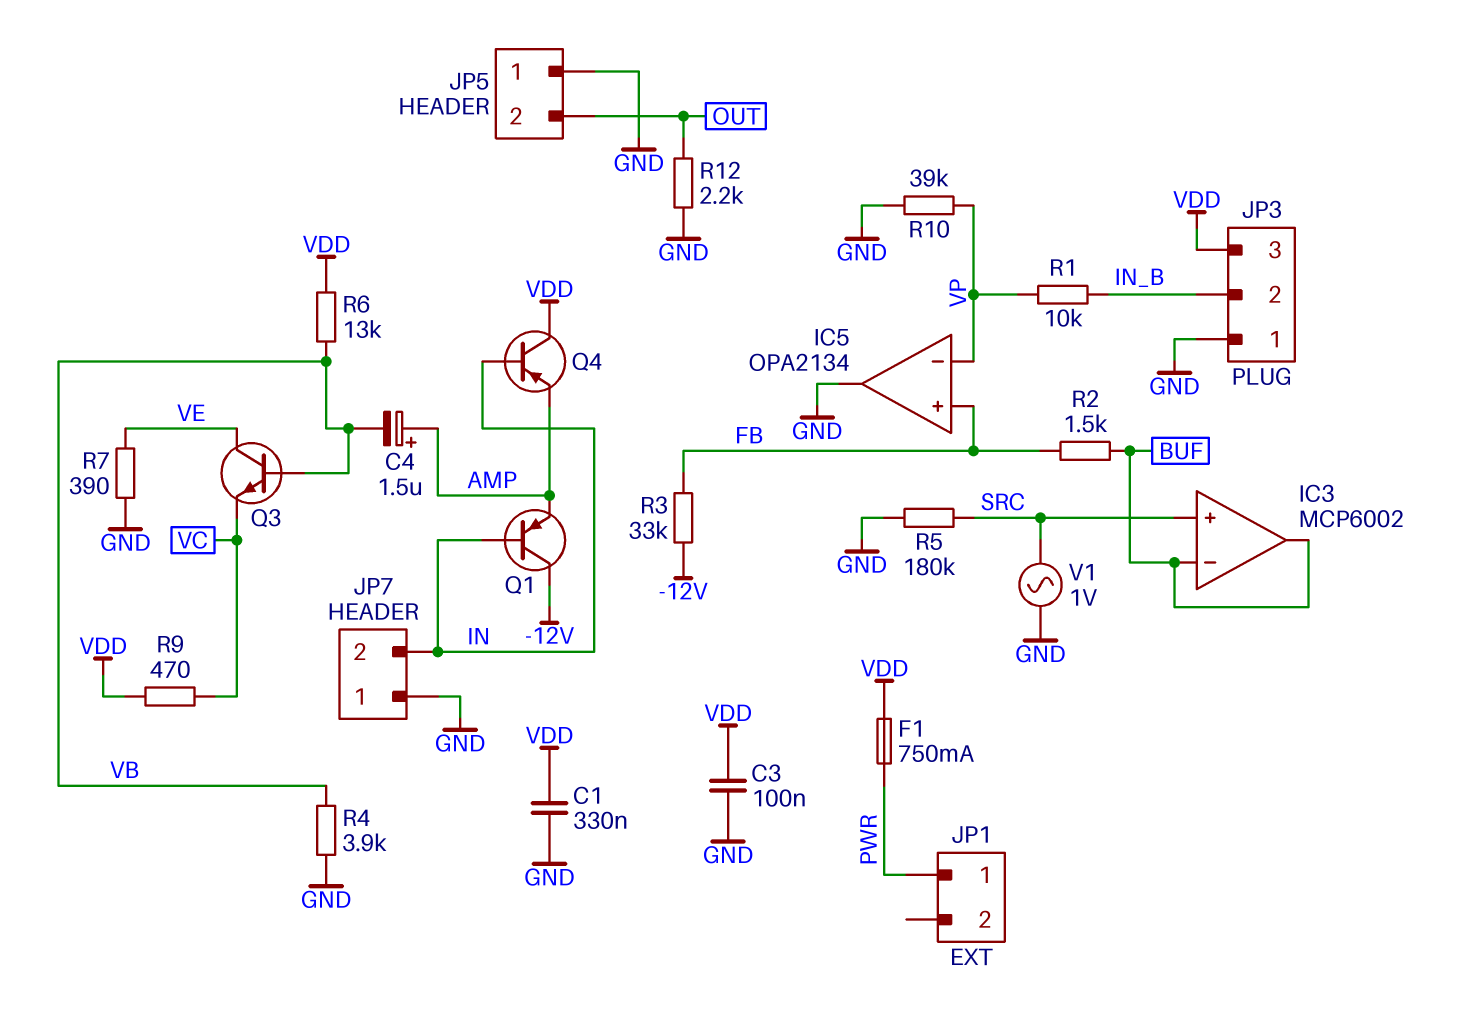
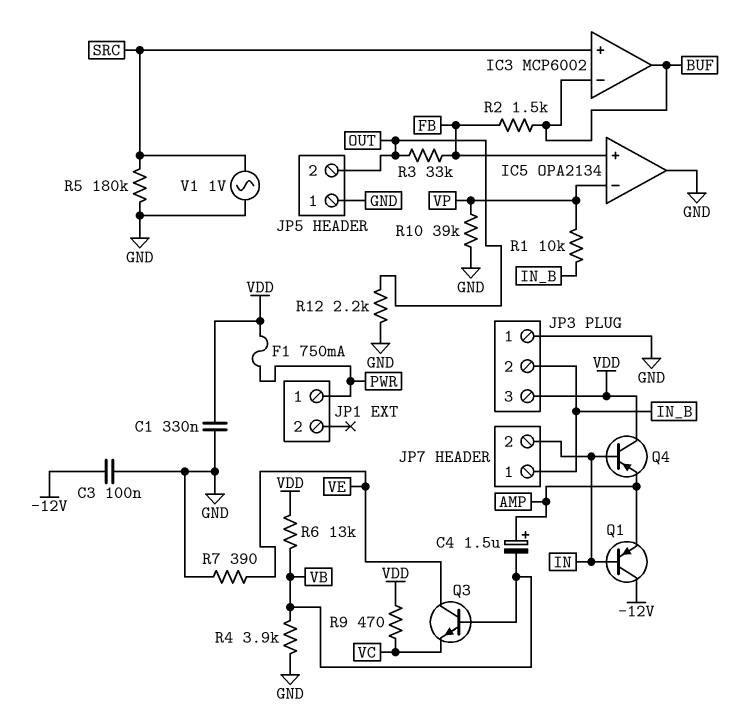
C3: 100nF (GND, VDD) -> 100nF (-12V, GND)
JP7 pin 1: GND -> IN_B
R3: 33k (-12V, FB) -> 33k (FB, OUT)

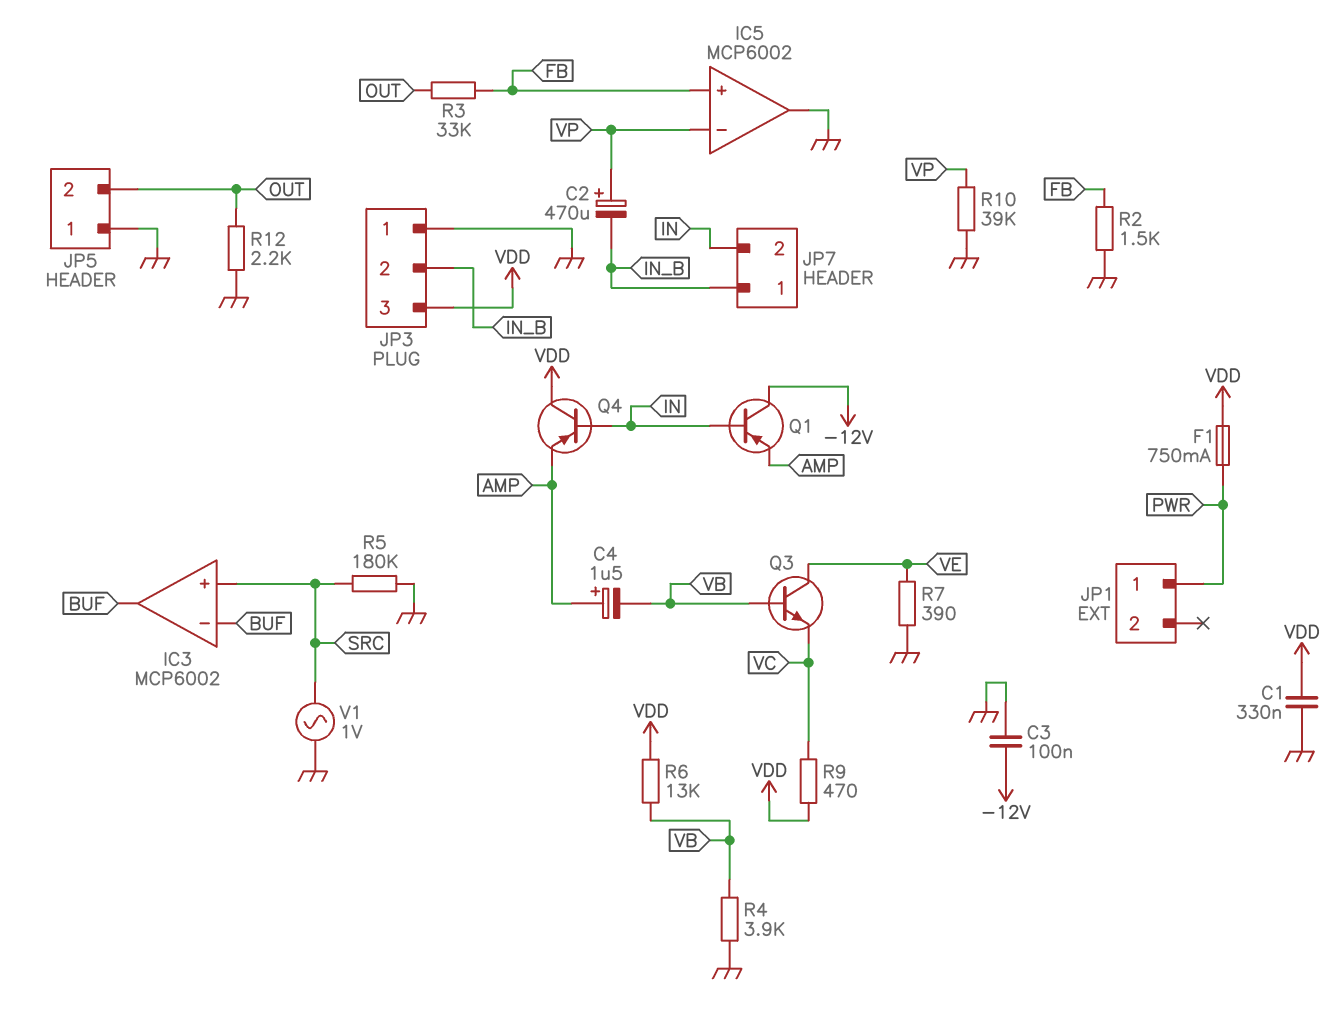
C2: none -> 470uF (plus VP, minus IN_B)
IC5: OPA2134 -> MCP6002
R1: 10k (IN_B, VP) -> none
R2: 1.5k (BUF, FB) -> 1.5k (FB, GND)

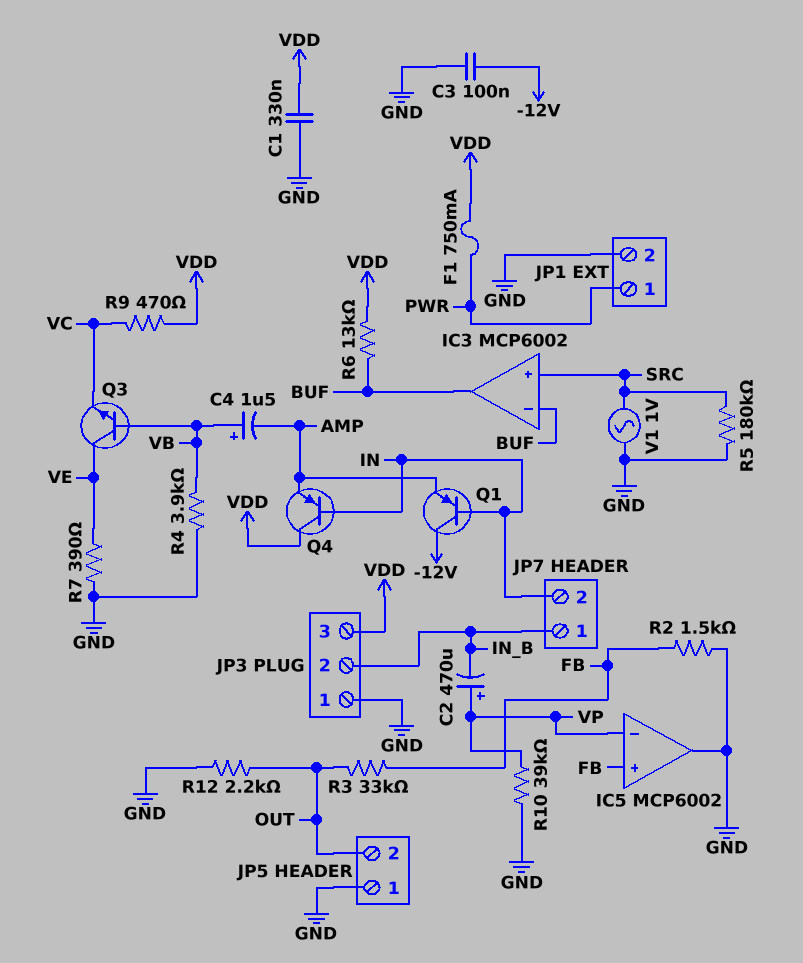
C4: 1.5uF (plus AMP, minus VB) -> 1.5uF (plus VB, minus AMP)
JP1 pin 2: none -> GND
R6: 13k (VB, VDD) -> 13k (BUF, VDD)

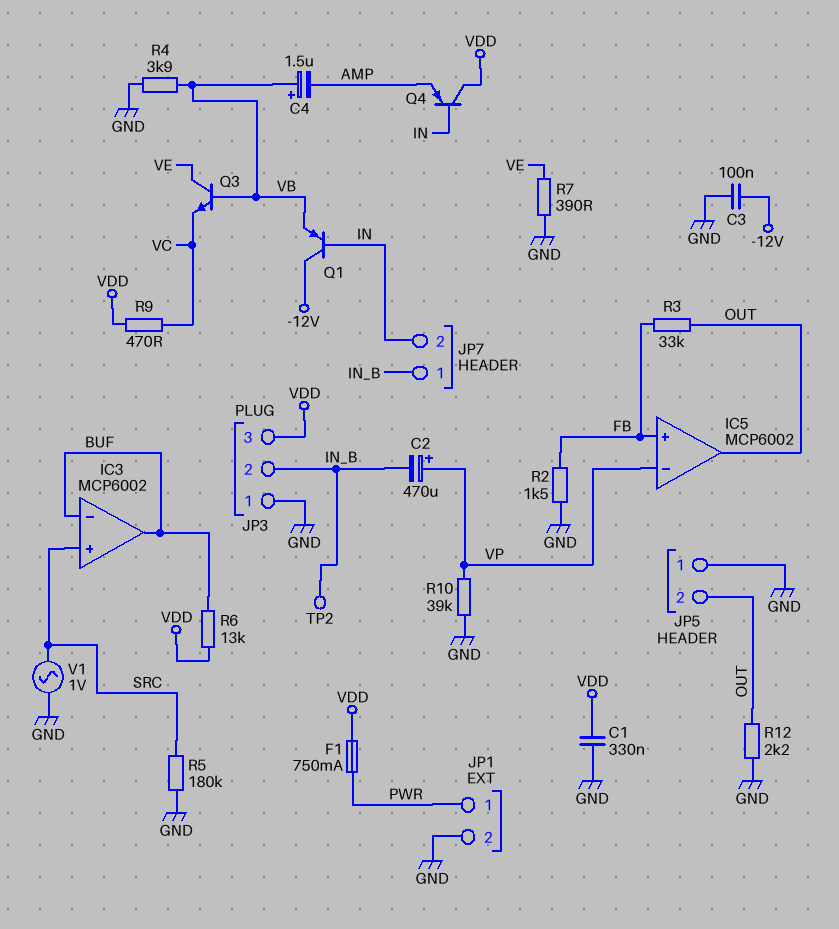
IC5 pin out: GND -> OUT
Q1: PNP (B IN, C -12V, E AMP) -> PNP (B IN, C -12V, E VB)
TP2: none -> test point (IN_B)

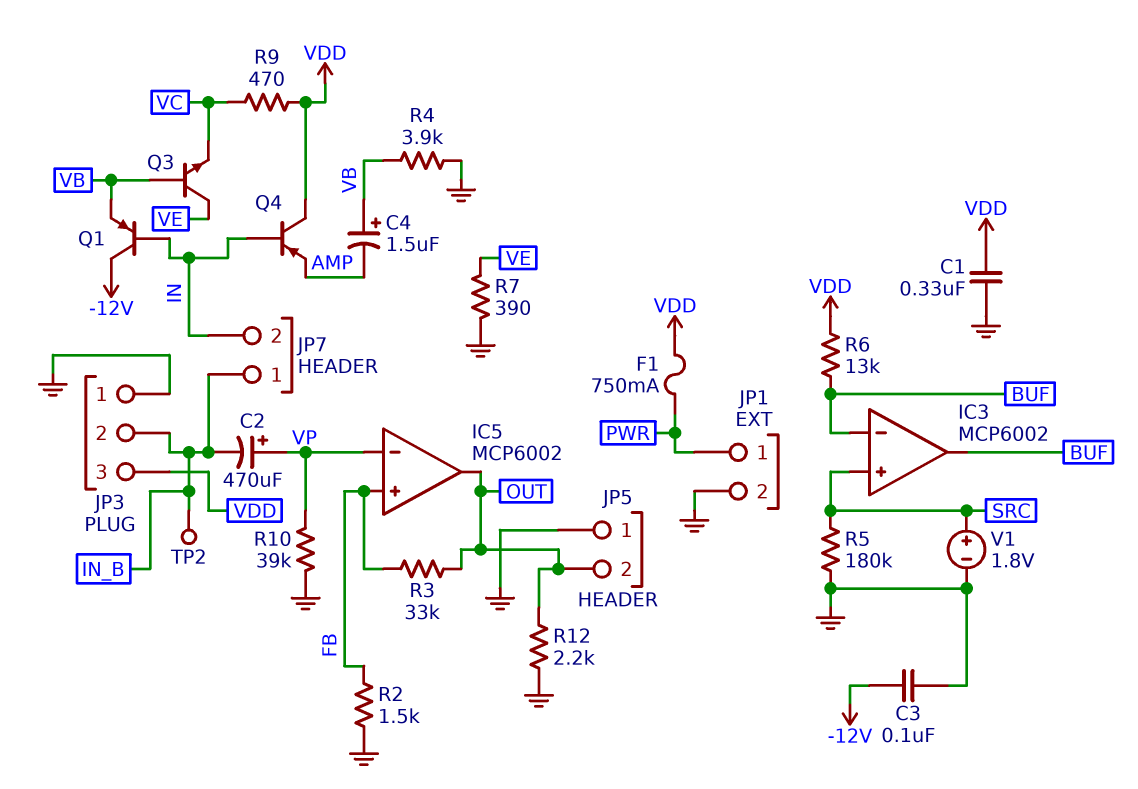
V1: AC 1V (GND, SRC) -> 1.8V (plus SRC, minus GND)

